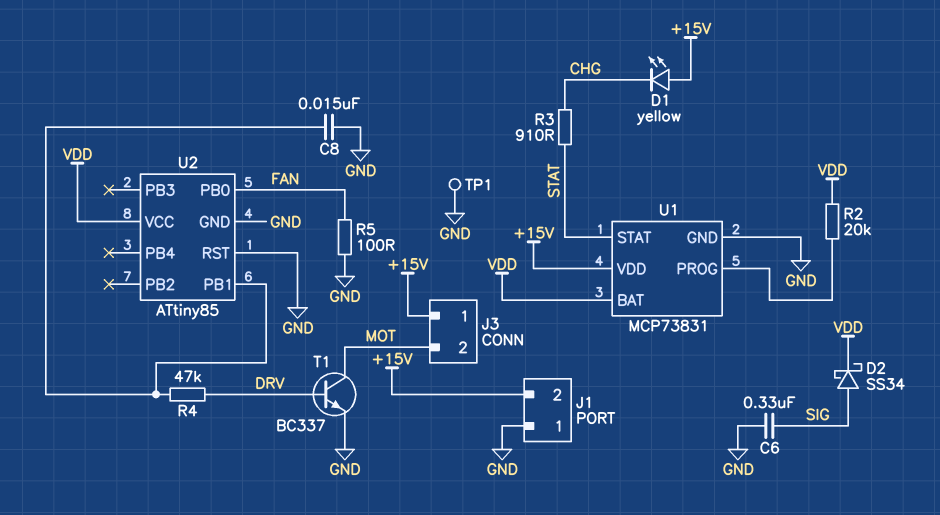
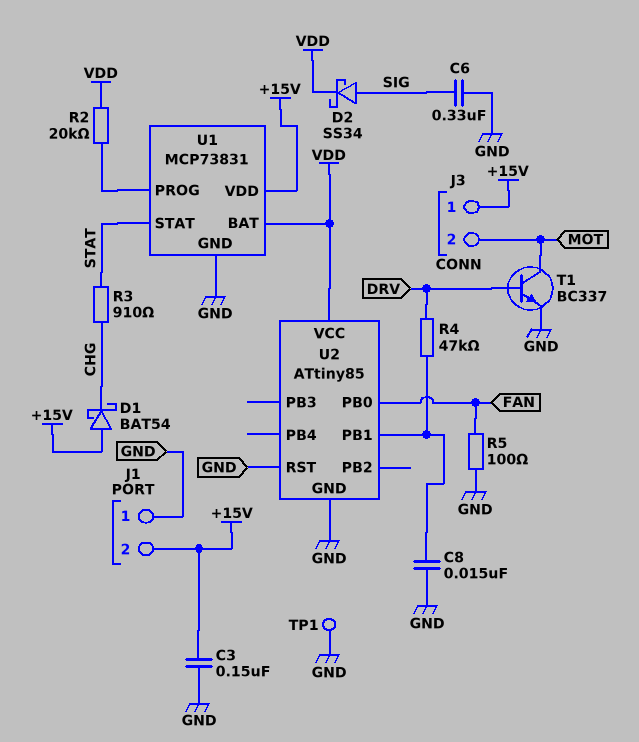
C3: none -> 150nF (+15V, GND)
D1: LED yellow (A +15V, K CHG) -> schottky BAT54 (A +15V, K CHG)

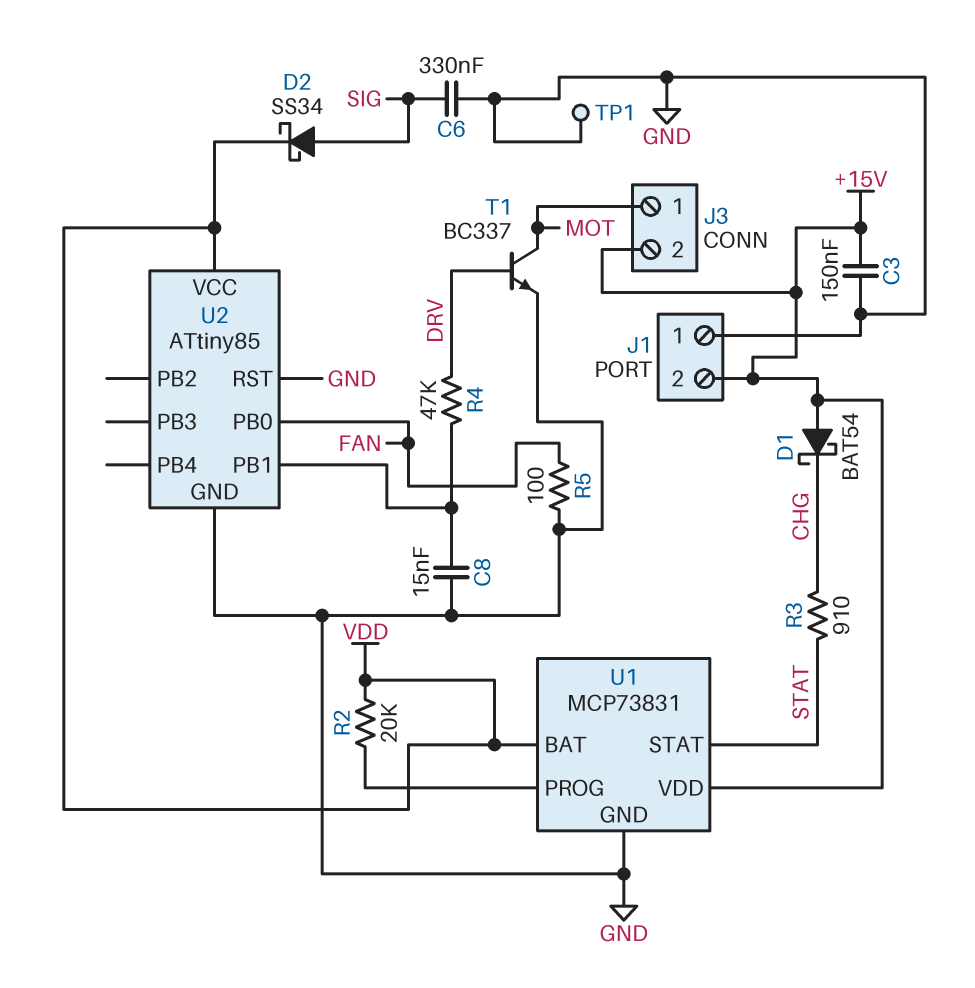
J3 pin 1: +15V -> MOT
J3 pin 2: MOT -> +15V

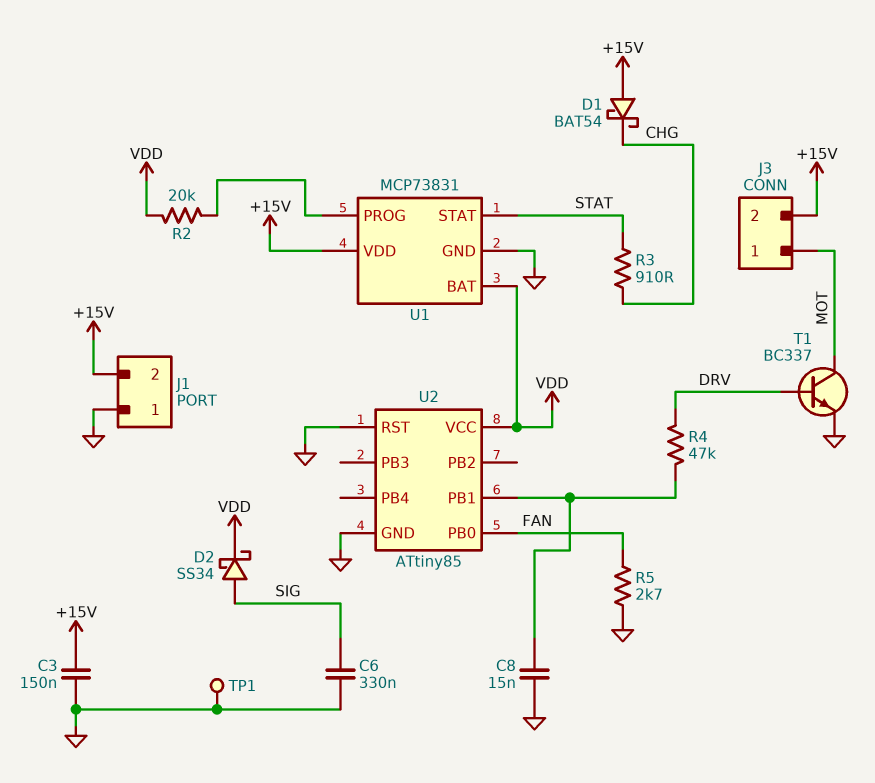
R5: 100 (FAN, GND) -> 2.7k (FAN, GND)

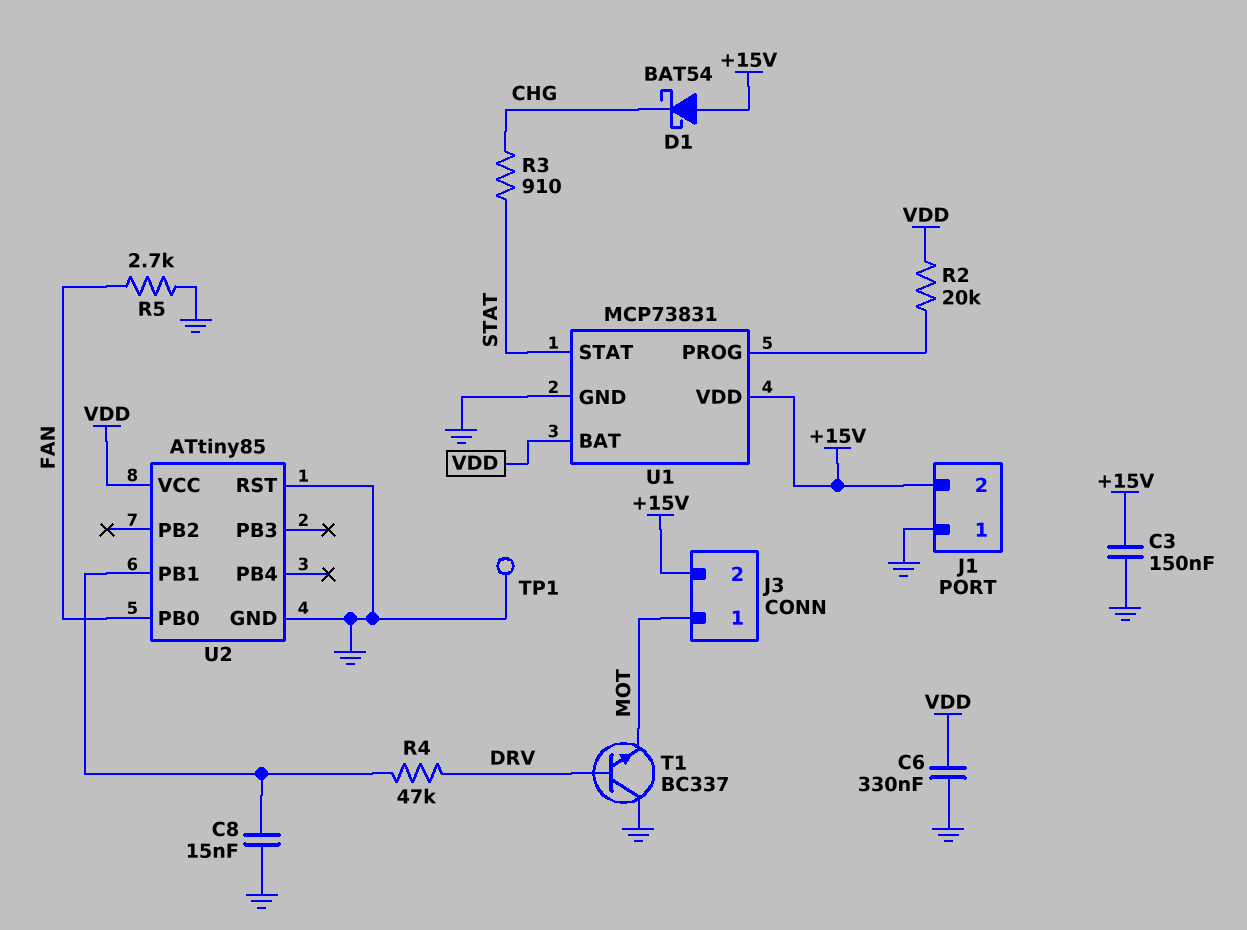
C6: 330nF (GND, SIG) -> 330nF (GND, VDD)
D2: schottky SS34 (A SIG, K VDD) -> none
T1: NPN BC337 (B DRV, C MOT, E GND) -> NPN BC337 (B DRV, C GND, E MOT)

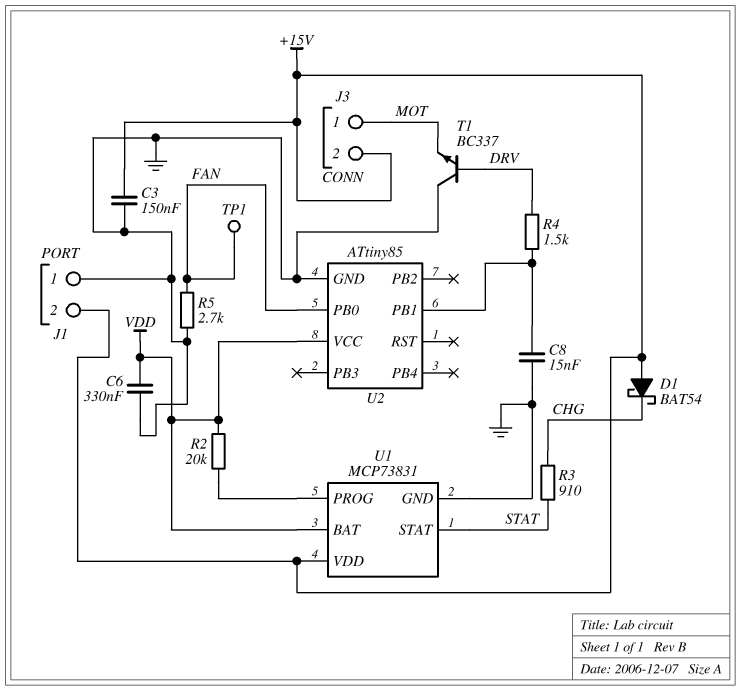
R4: 47k (DRV, U2/PB1) -> 1.5k (DRV, U2/PB1)
TP1: test point (GND) -> test point (FAN)
U2 pin RST: GND -> none

